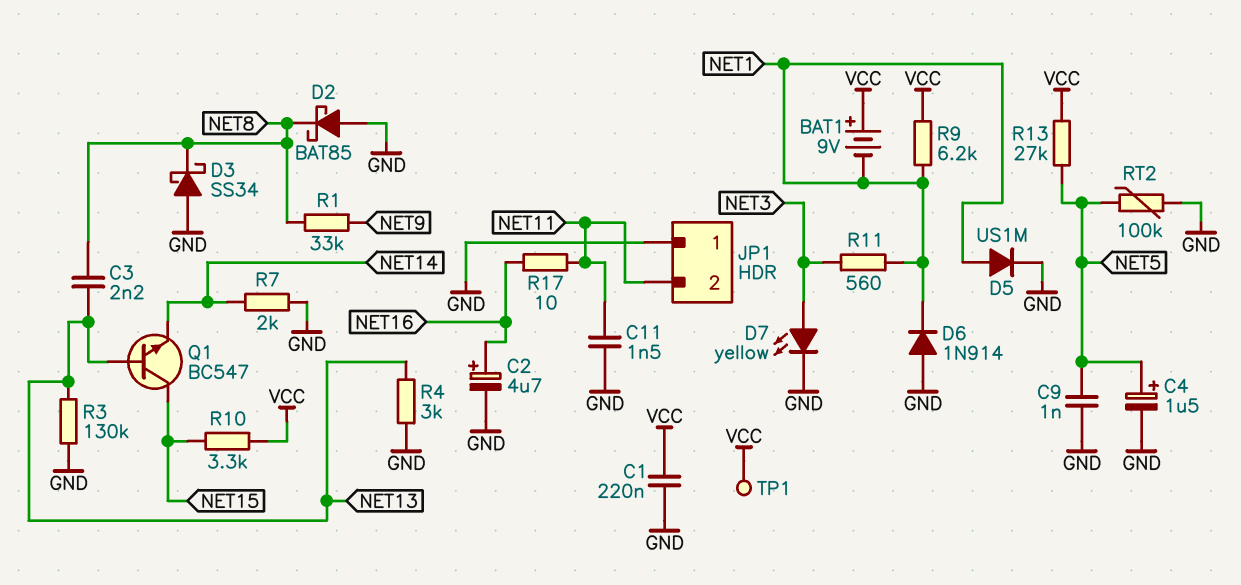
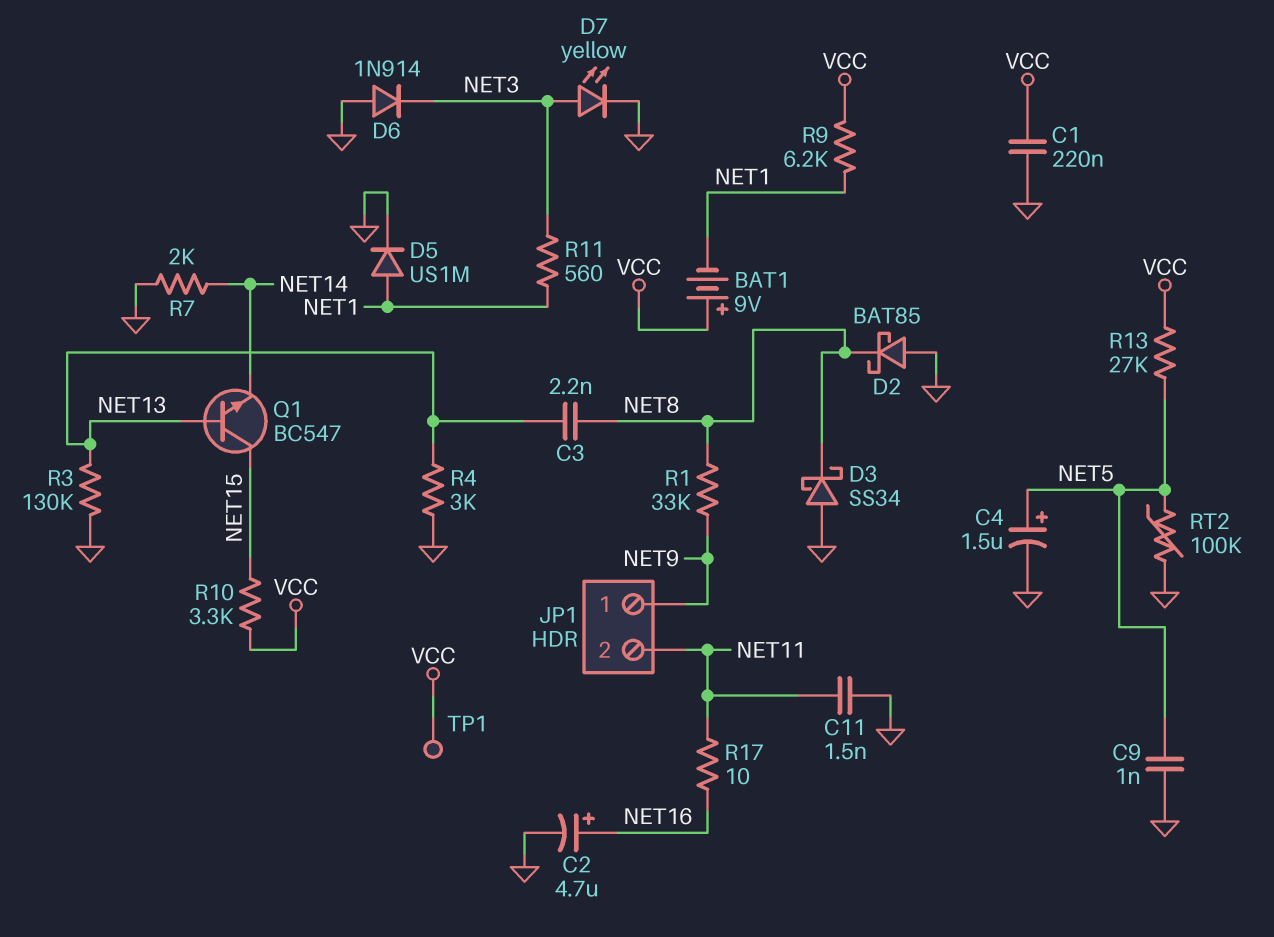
D6: diode 1N914 (A GND, K NET1) -> diode 1N914 (A GND, K NET3)
JP1 pin 1: GND -> NET9

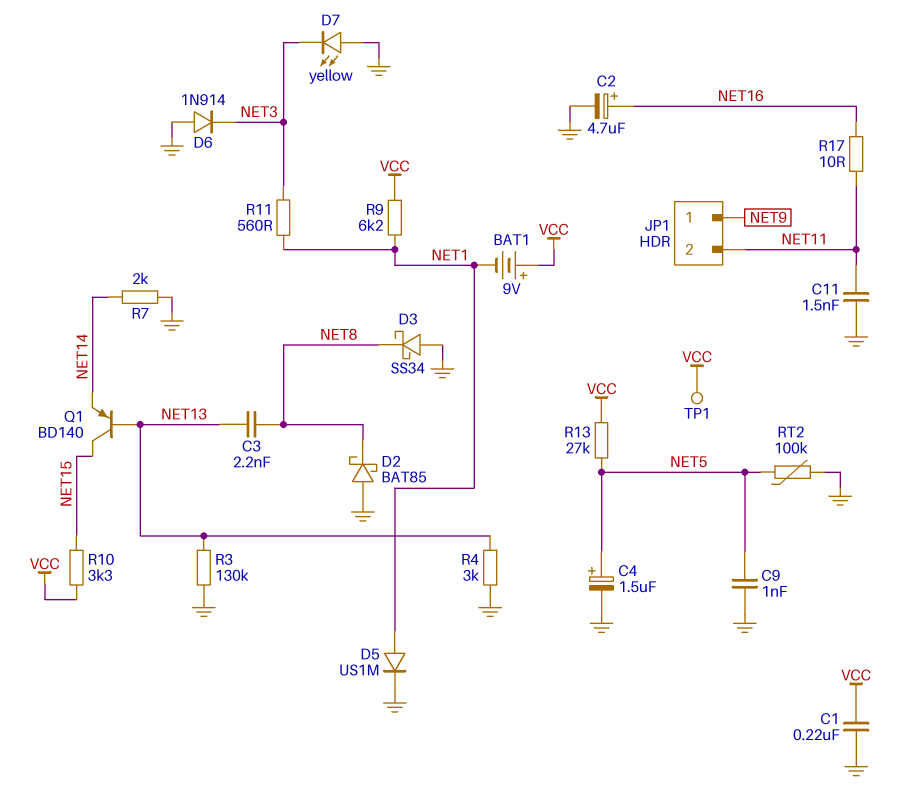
D7: LED yellow (A NET3, K GND) -> LED yellow (A GND, K NET3)
Q1: NPN BC547 (B NET13, C NET15, E NET14) -> PNP BD140 (B NET13, C NET15, E NET14)
R1: 33k (NET8, NET9) -> none

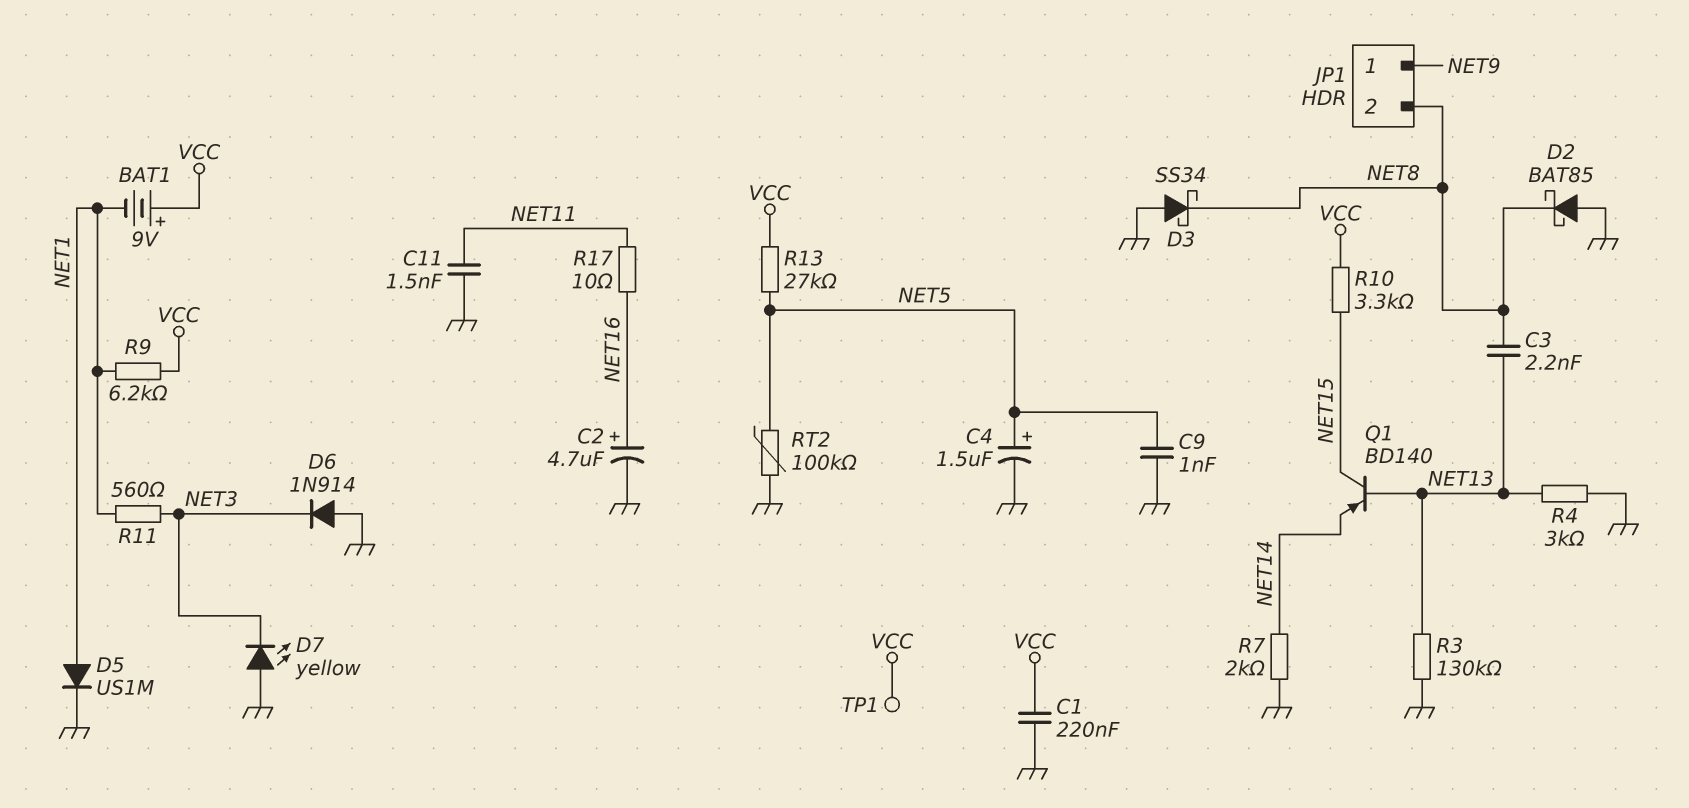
JP1 pin 2: NET11 -> NET8

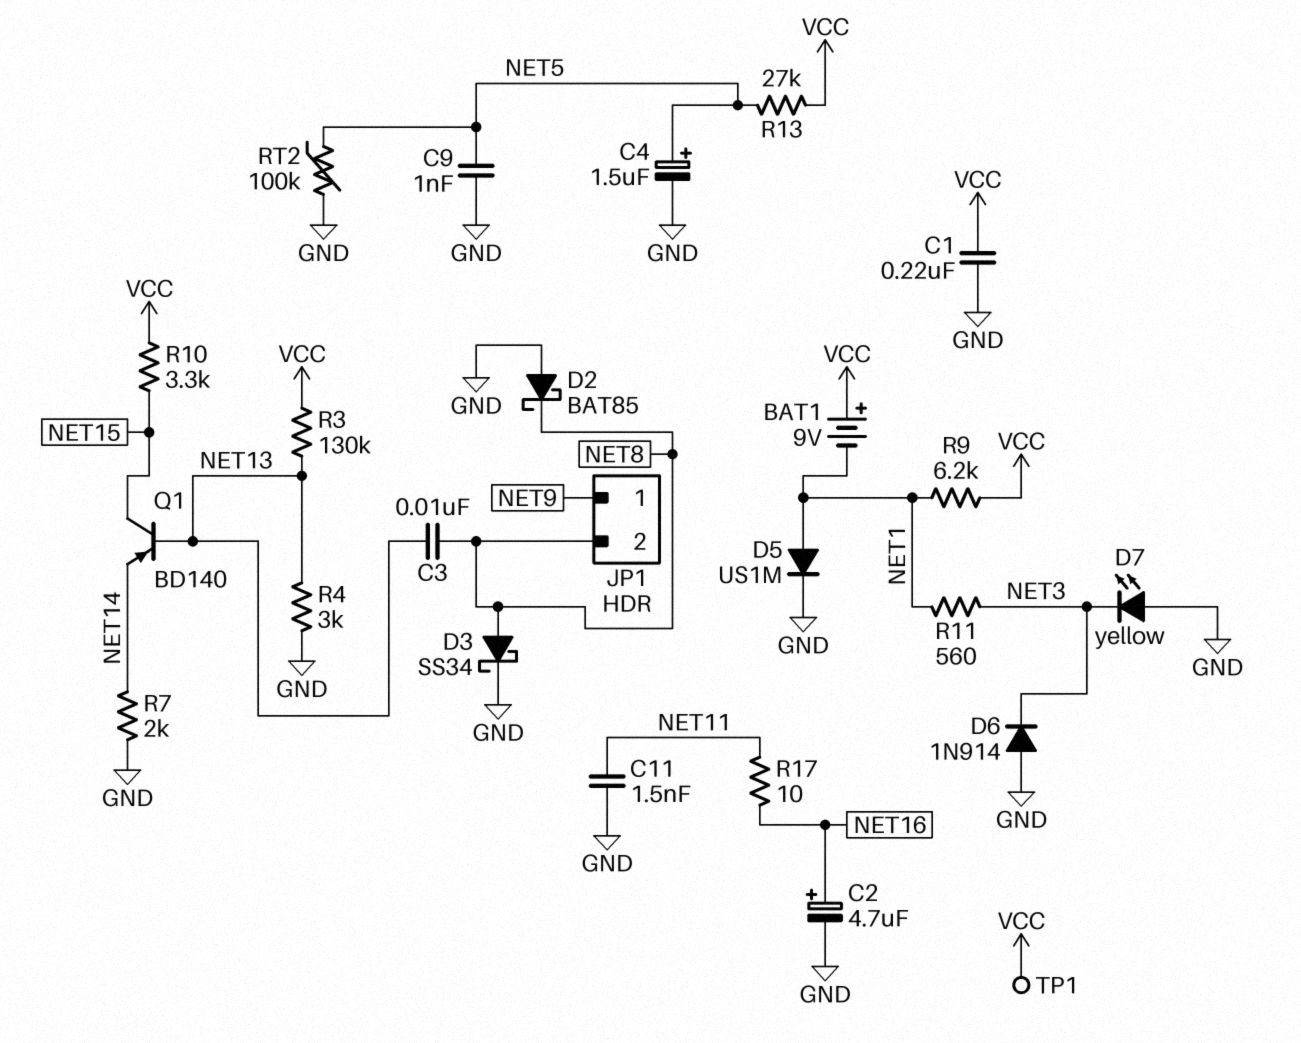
C3: 2.2nF (NET8, NET13) -> 10nF (NET8, NET13)
D3: schottky SS34 (A GND, K NET8) -> schottky SS34 (A NET8, K GND)
R3: 130k (GND, NET13) -> 130k (NET13, VCC)

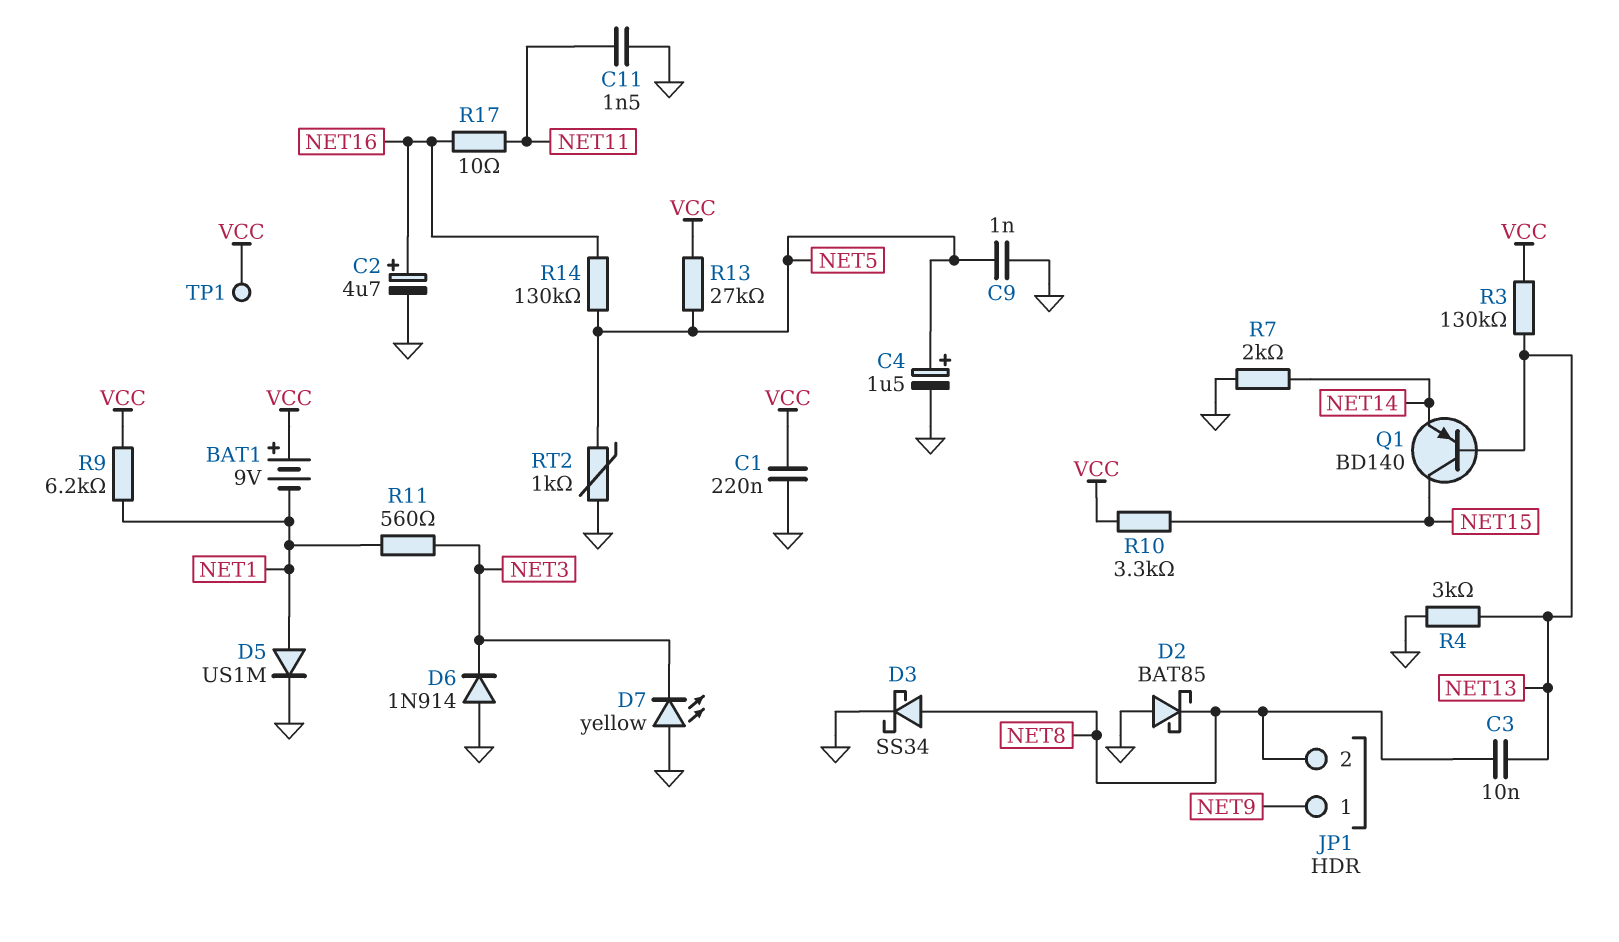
R14: none -> 130k (NET5, NET16)
RT2: 100k (GND, NET5) -> 1k (GND, NET5)

